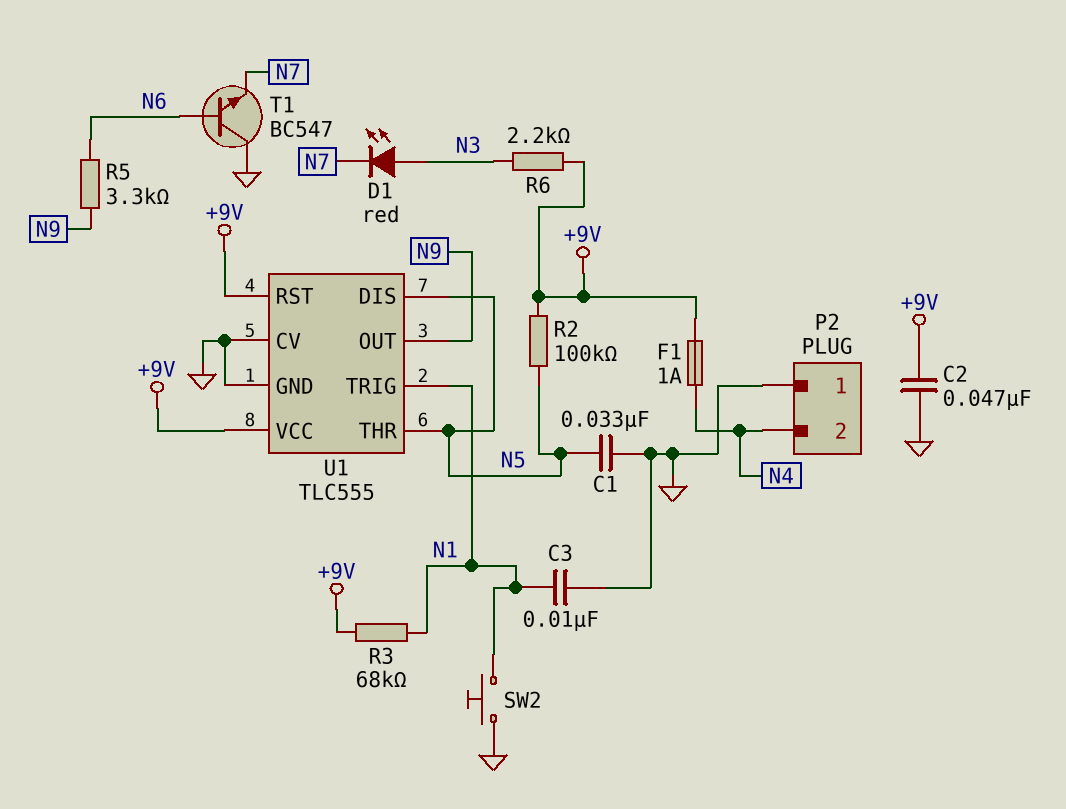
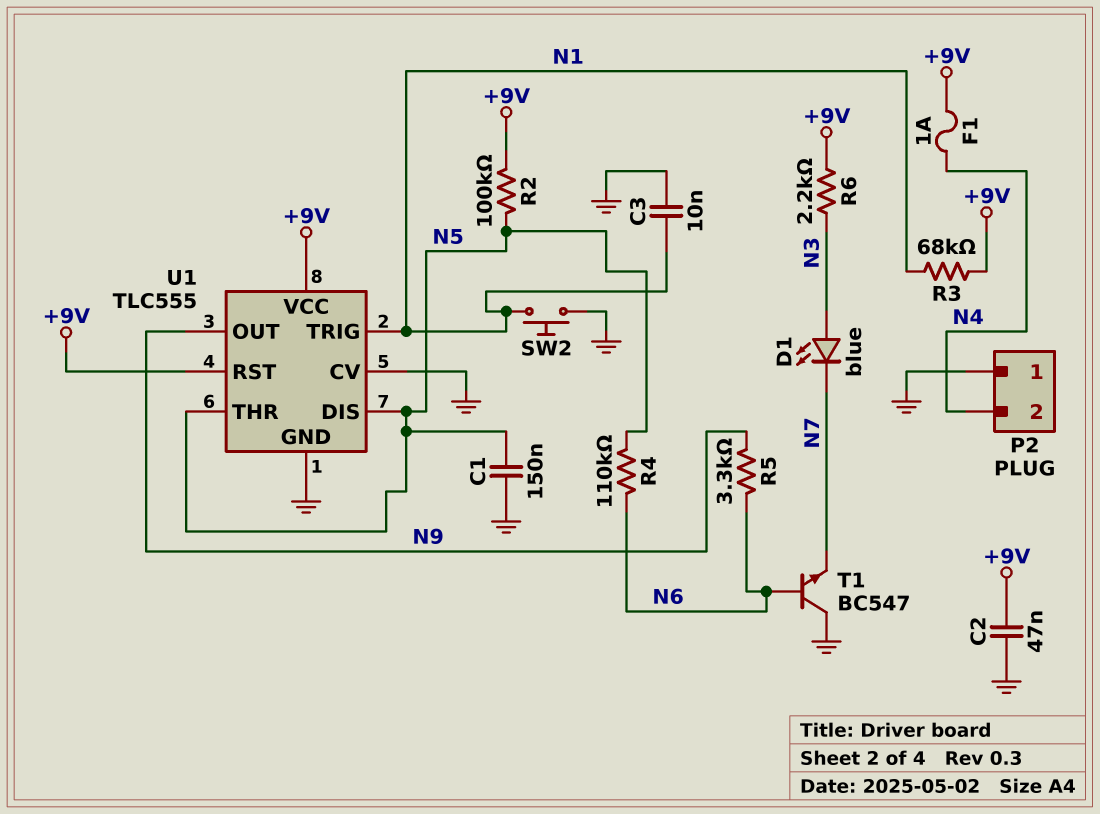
C1: 33nF (GND, N5) -> 150nF (GND, N5)
D1: LED red (A N3, K N7) -> LED blue (A N3, K N7)
R4: none -> 110k (N5, N6)

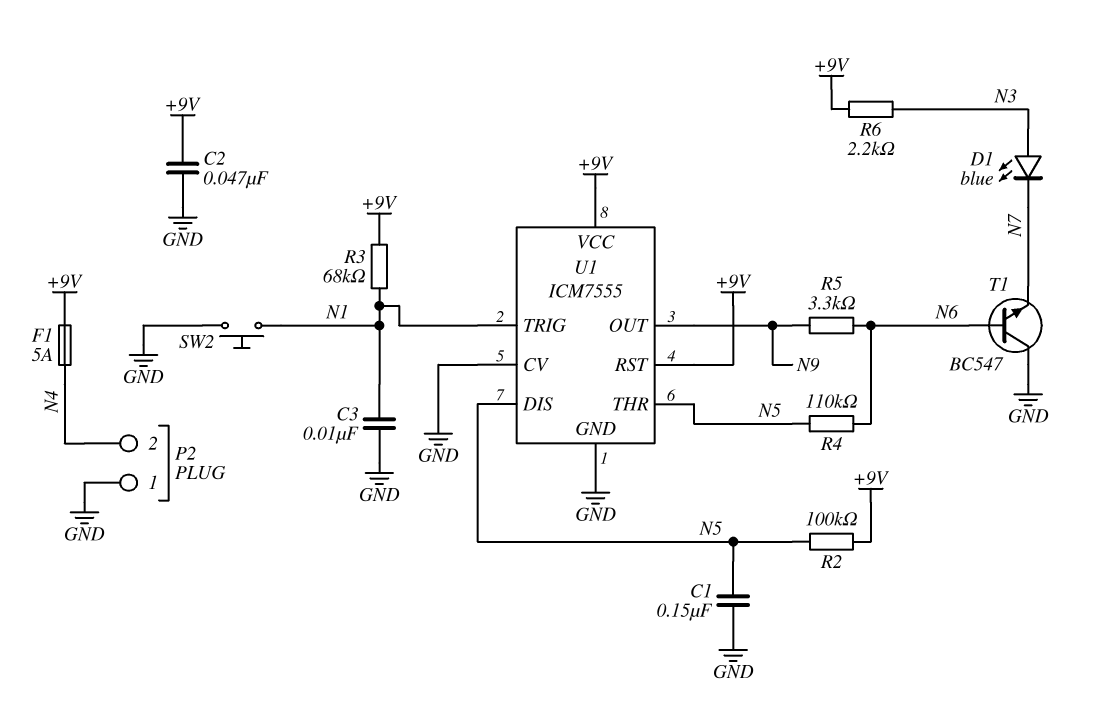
F1: 1A (+9V, N4) -> 5A (+9V, N4)
U1: TLC555 -> ICM7555

